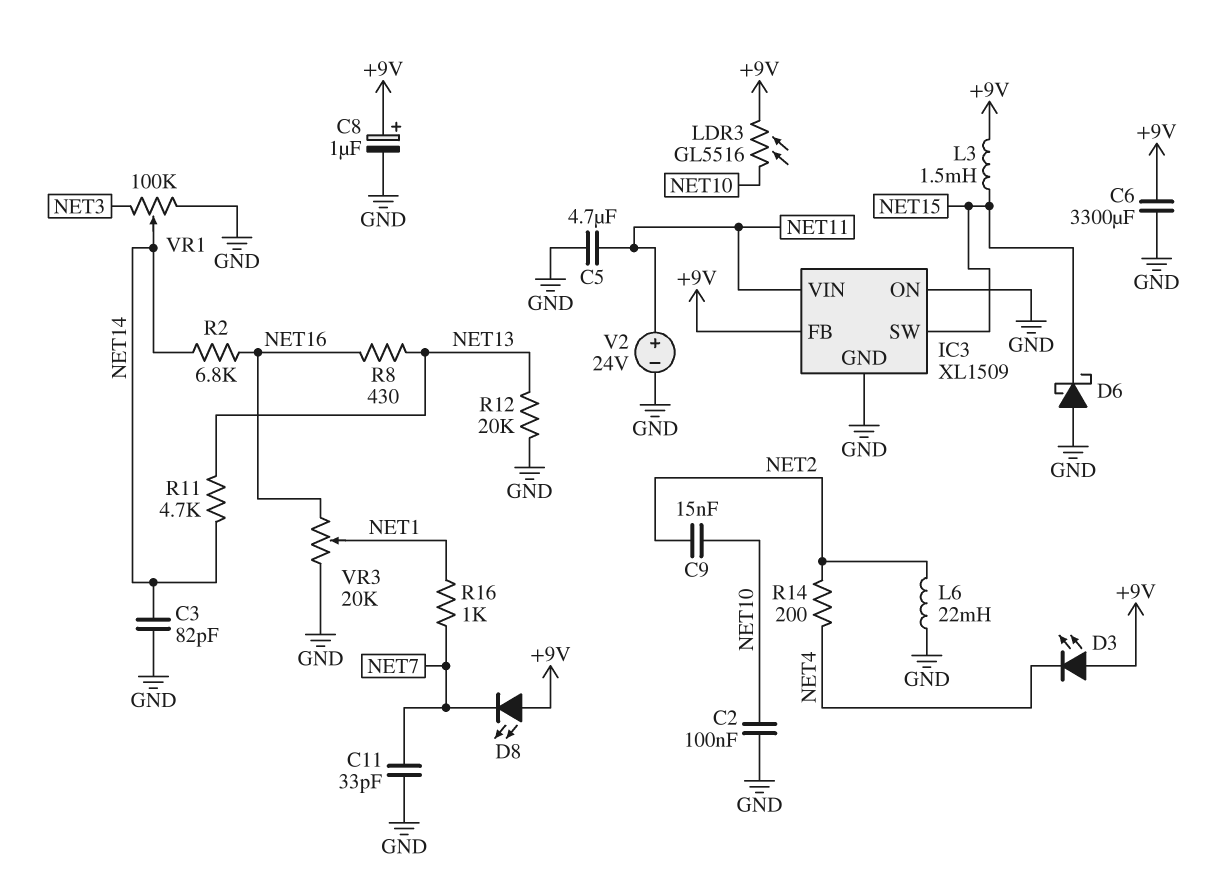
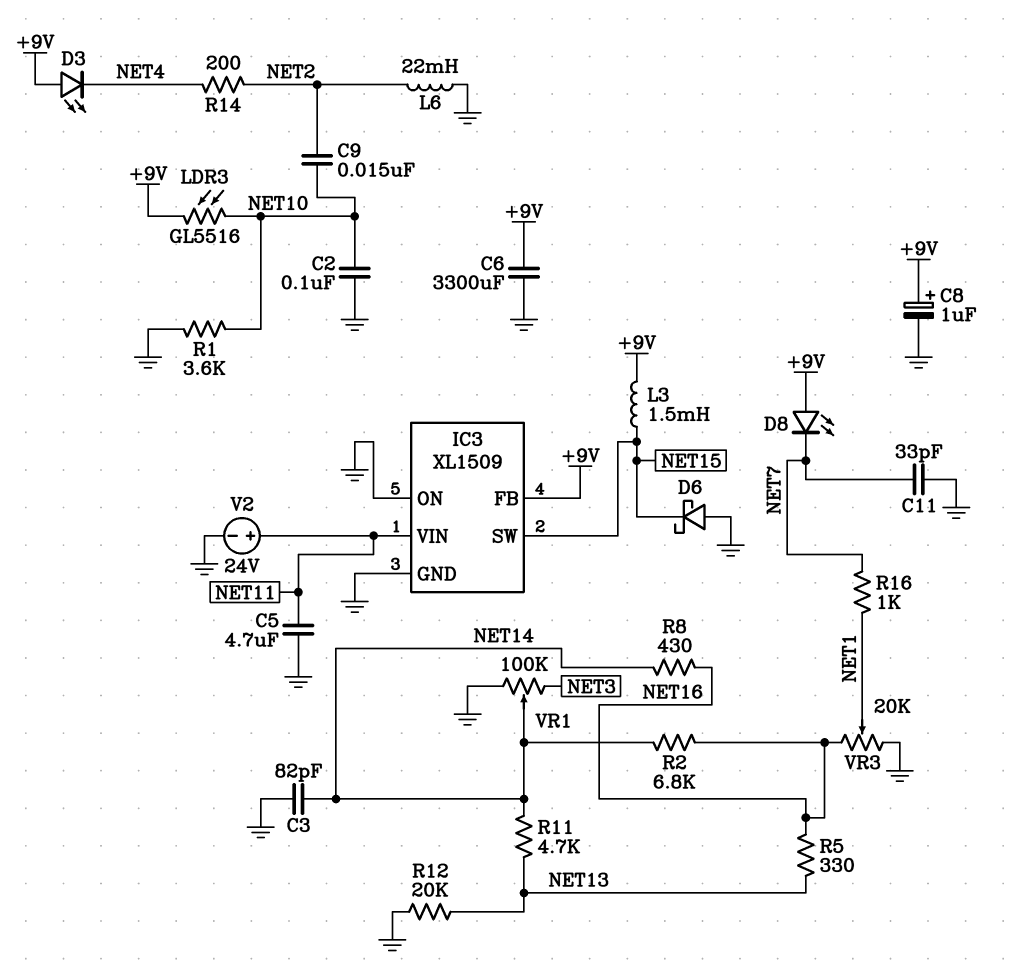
R1: none -> 3.6k (GND, NET10)
R5: none -> 330 (NET13, NET16)
R8: 430 (NET13, NET16) -> 430 (NET14, NET16)

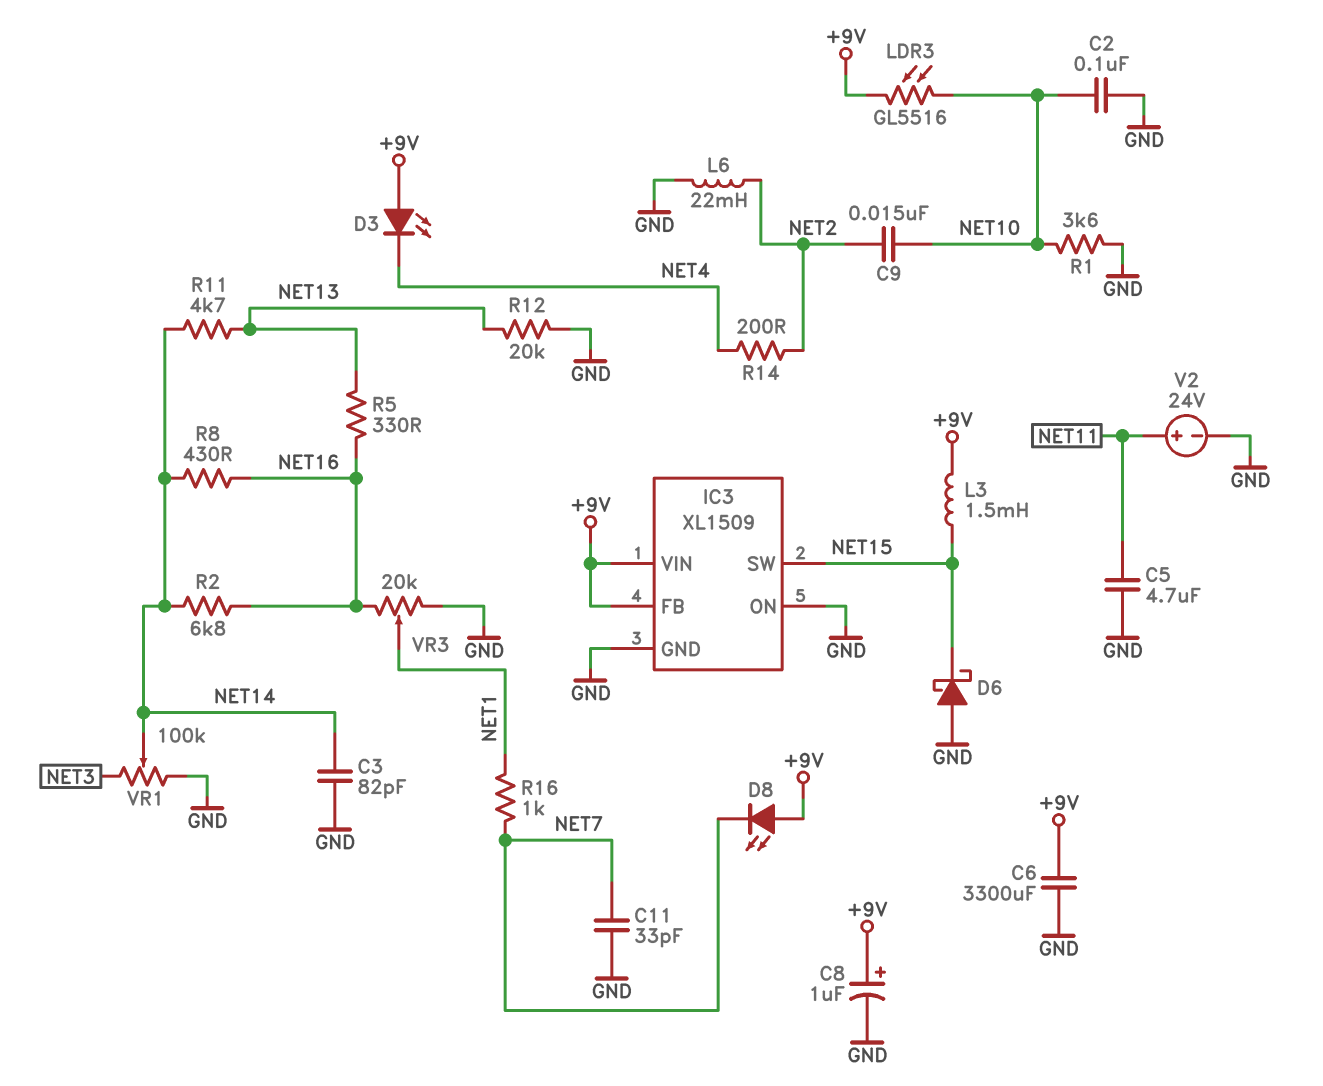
IC3 pin VIN: NET11 -> +9V

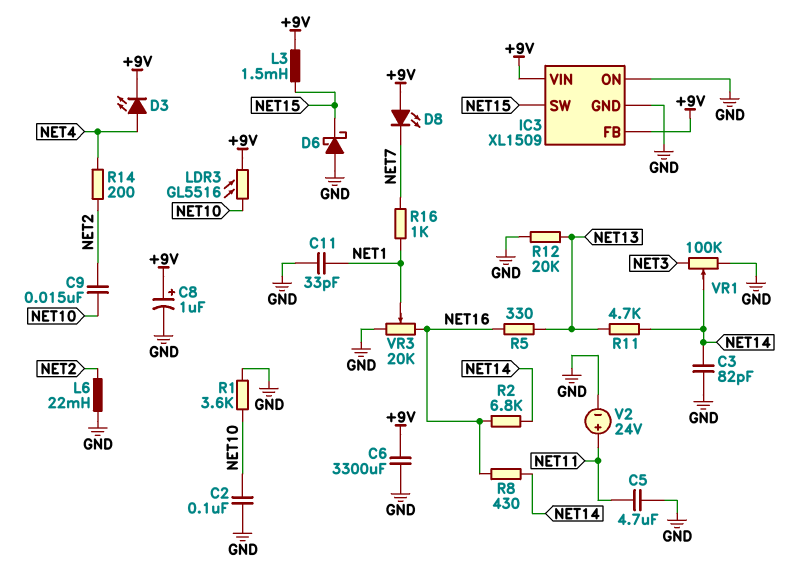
C11: 33pF (GND, NET7) -> 33pF (GND, NET1)
D3: LED (A +9V, K NET4) -> LED (A NET4, K +9V)

